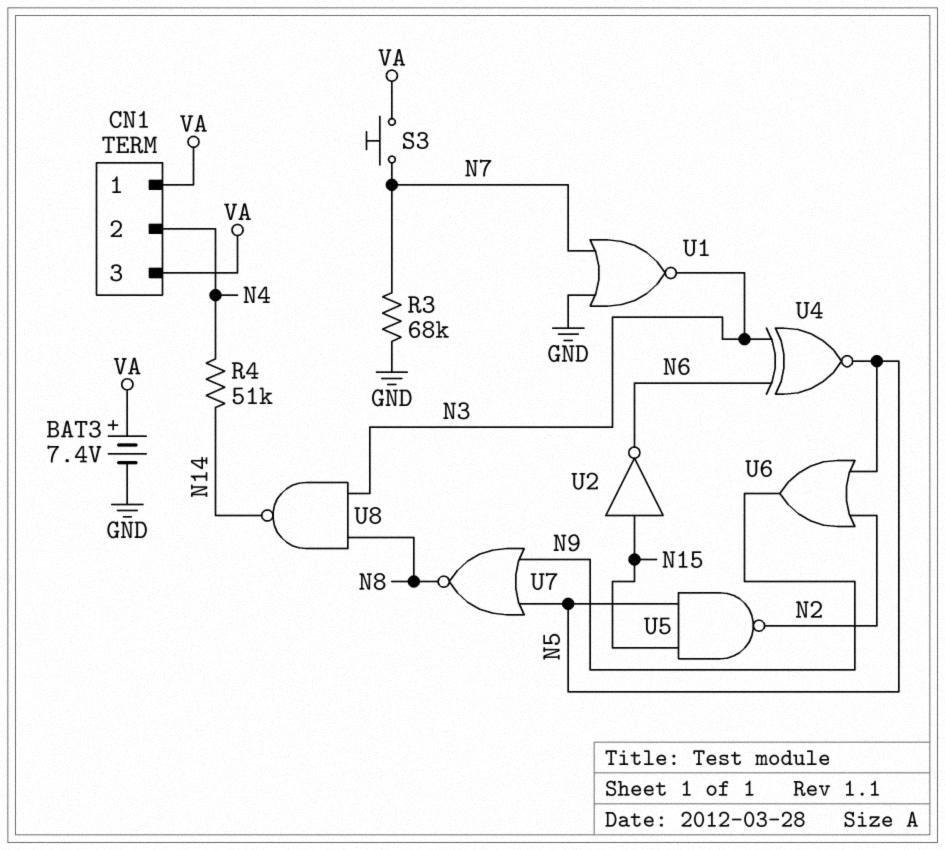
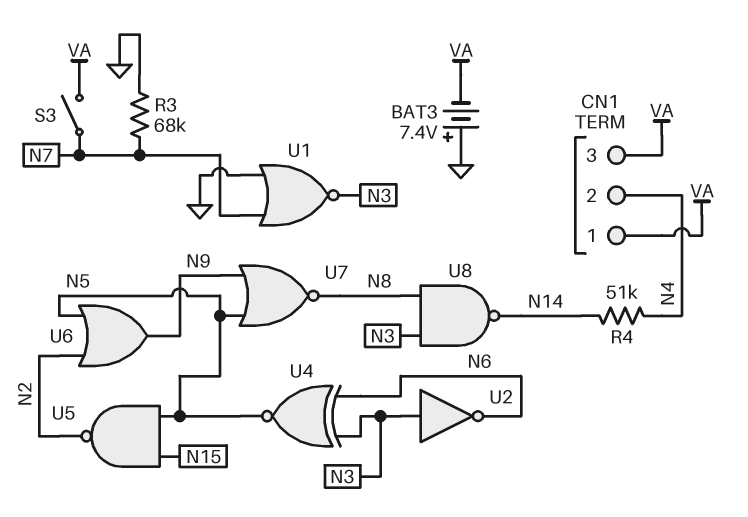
BAT3: 7.4V (plus VA, minus GND) -> 7.4V (plus GND, minus VA)
S3: button (N7, VA) -> switch (N7, VA)
U2: NOT (in N15, out N6) -> NOT (in N3, out N6)

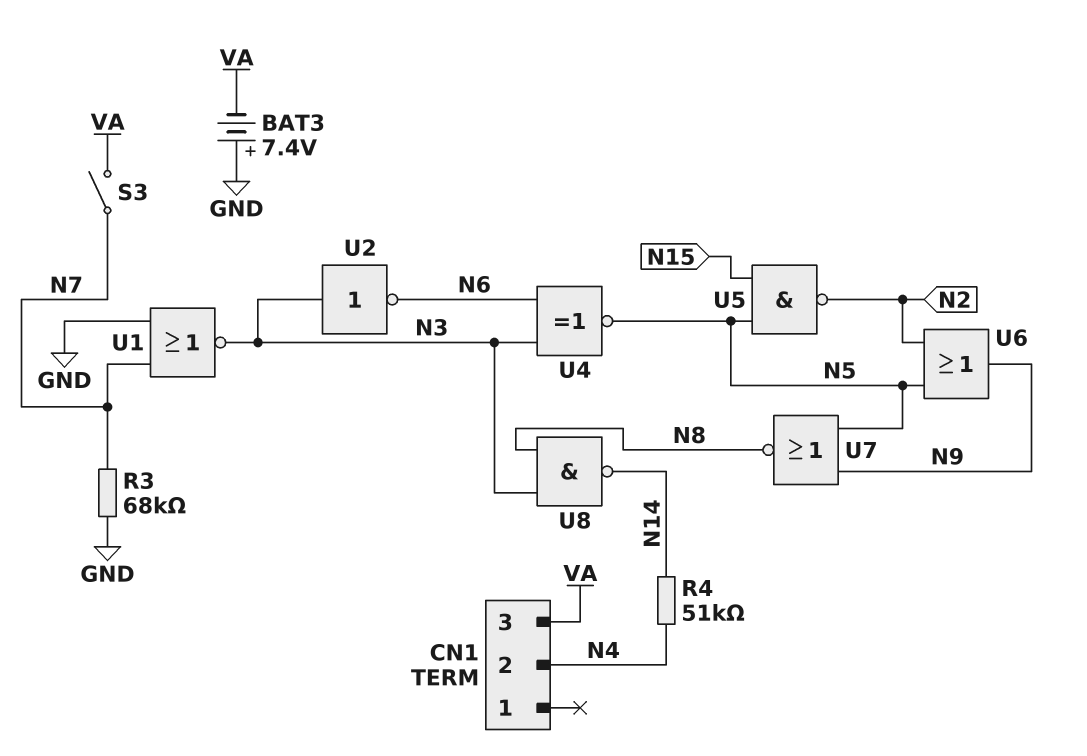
CN1 pin 1: VA -> none

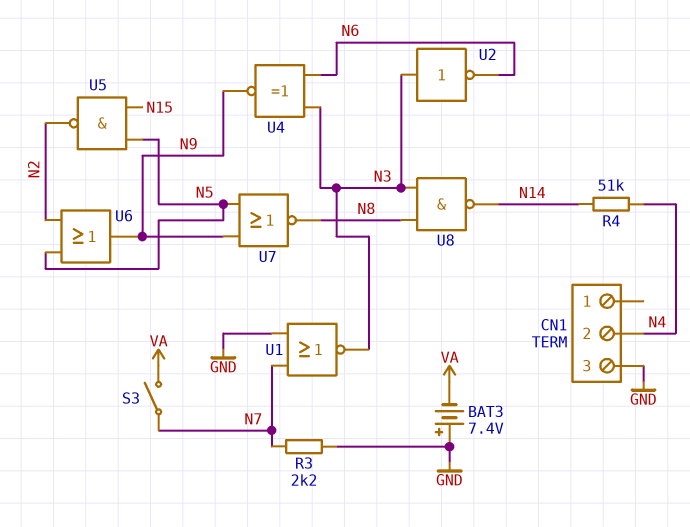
CN1 pin 3: VA -> GND
R3: 68k (GND, N7) -> 2.2k (GND, N7)
U4: XNOR (in N3, in N6, out N5) -> XNOR (in N3, in N6, out N9)

